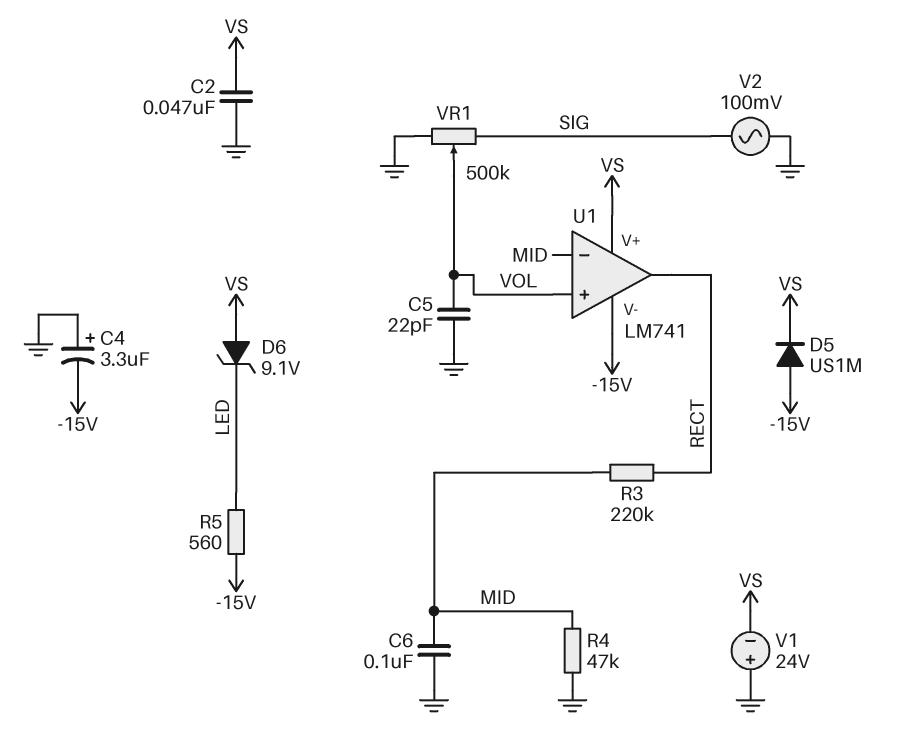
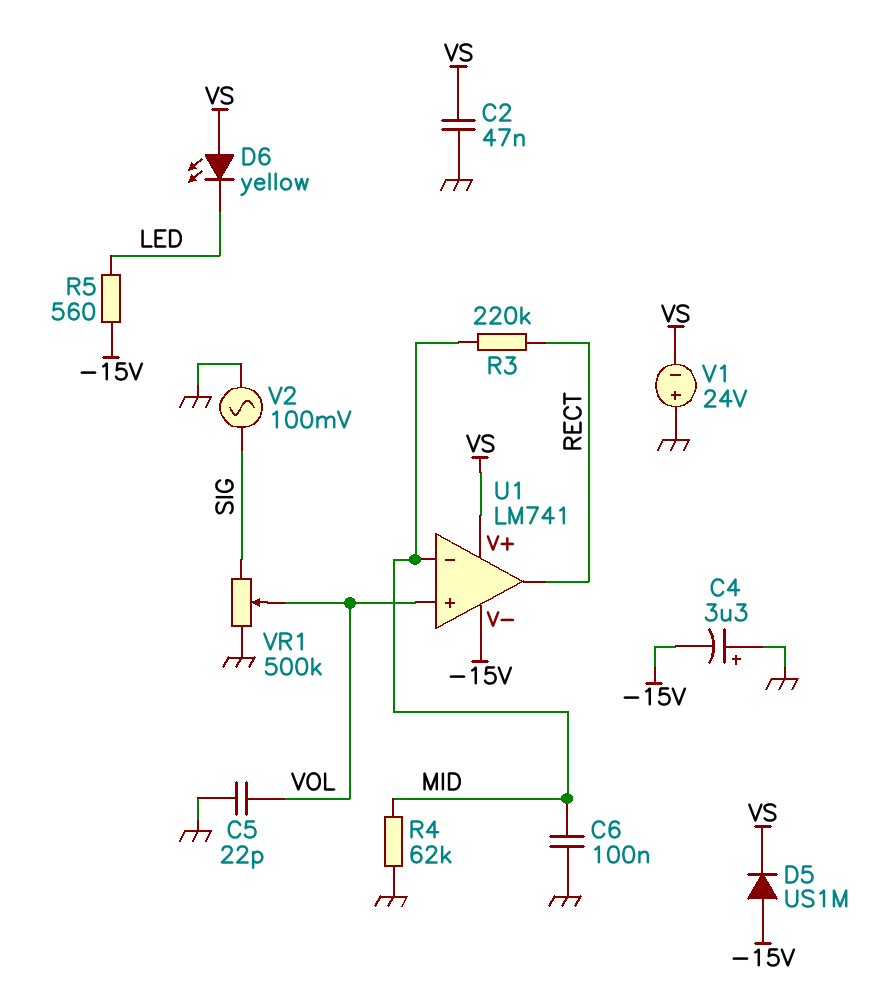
D6: zener 9.1V (A VS, K LED) -> LED yellow (A VS, K LED)
R4: 47k (GND, MID) -> 62k (GND, MID)

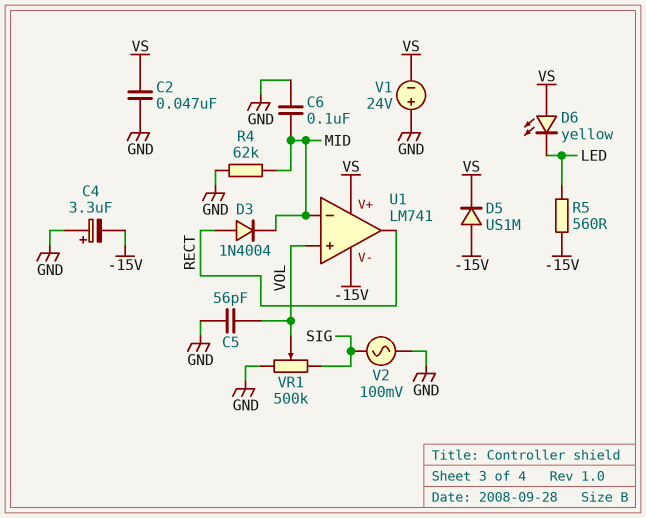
C5: 22pF (GND, VOL) -> 56pF (GND, VOL)
D3: none -> diode 1N4004 (A RECT, K MID)
R3: 220k (MID, RECT) -> none

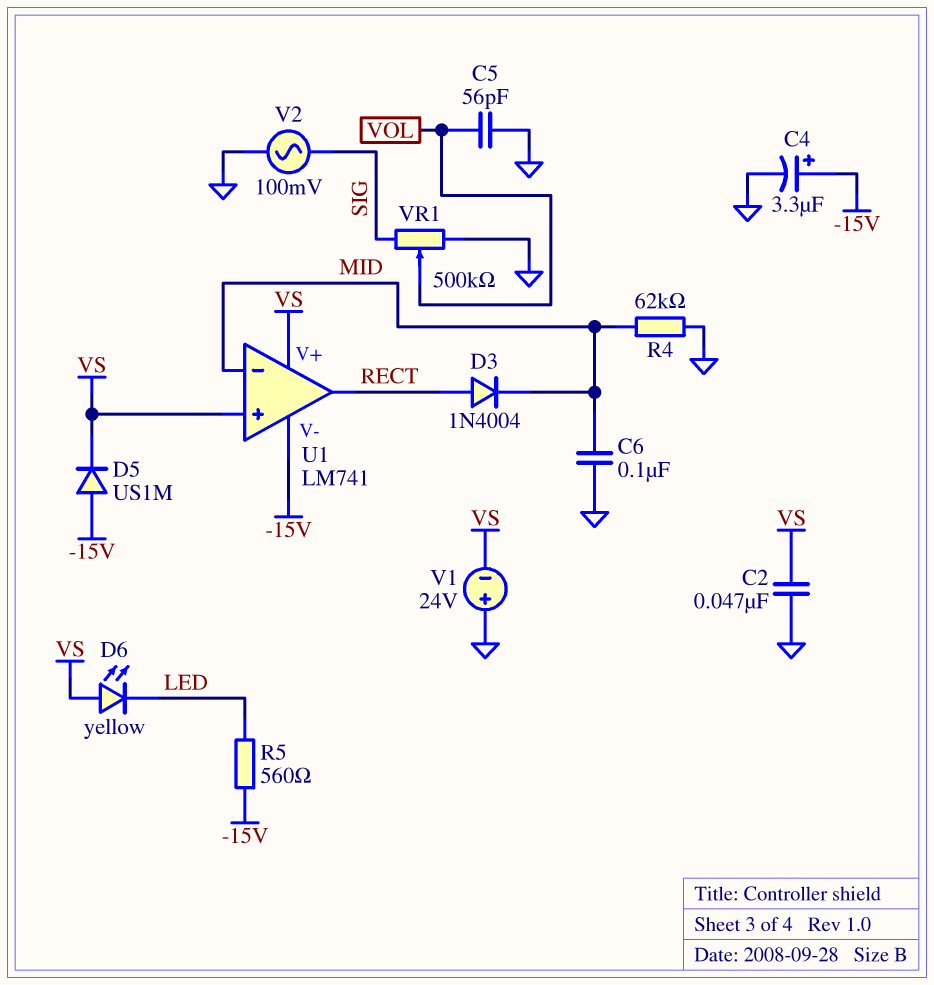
C4: 3.3uF (plus GND, minus -15V) -> 3.3uF (plus -15V, minus GND)
U1 pin in+: VOL -> VS

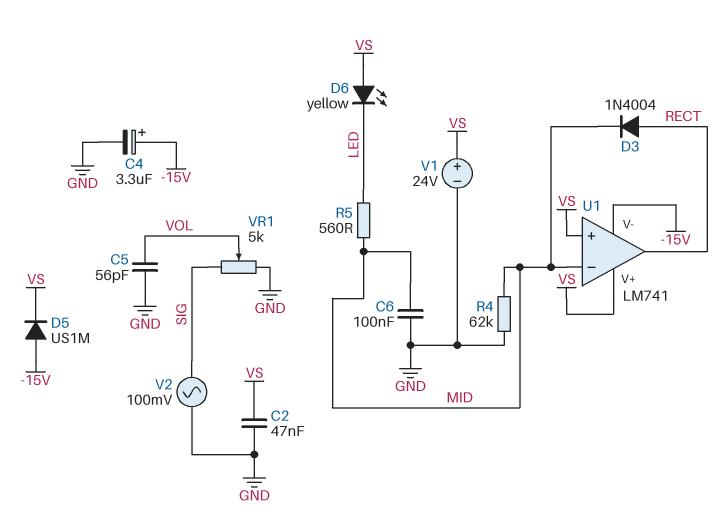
R5: 560 (-15V, LED) -> 560 (LED, MID)
V1: 24V (plus GND, minus VS) -> 24V (plus VS, minus GND)
VR1: 500k (GND, SIG, wiper VOL) -> 5k (GND, SIG, wiper VOL)

